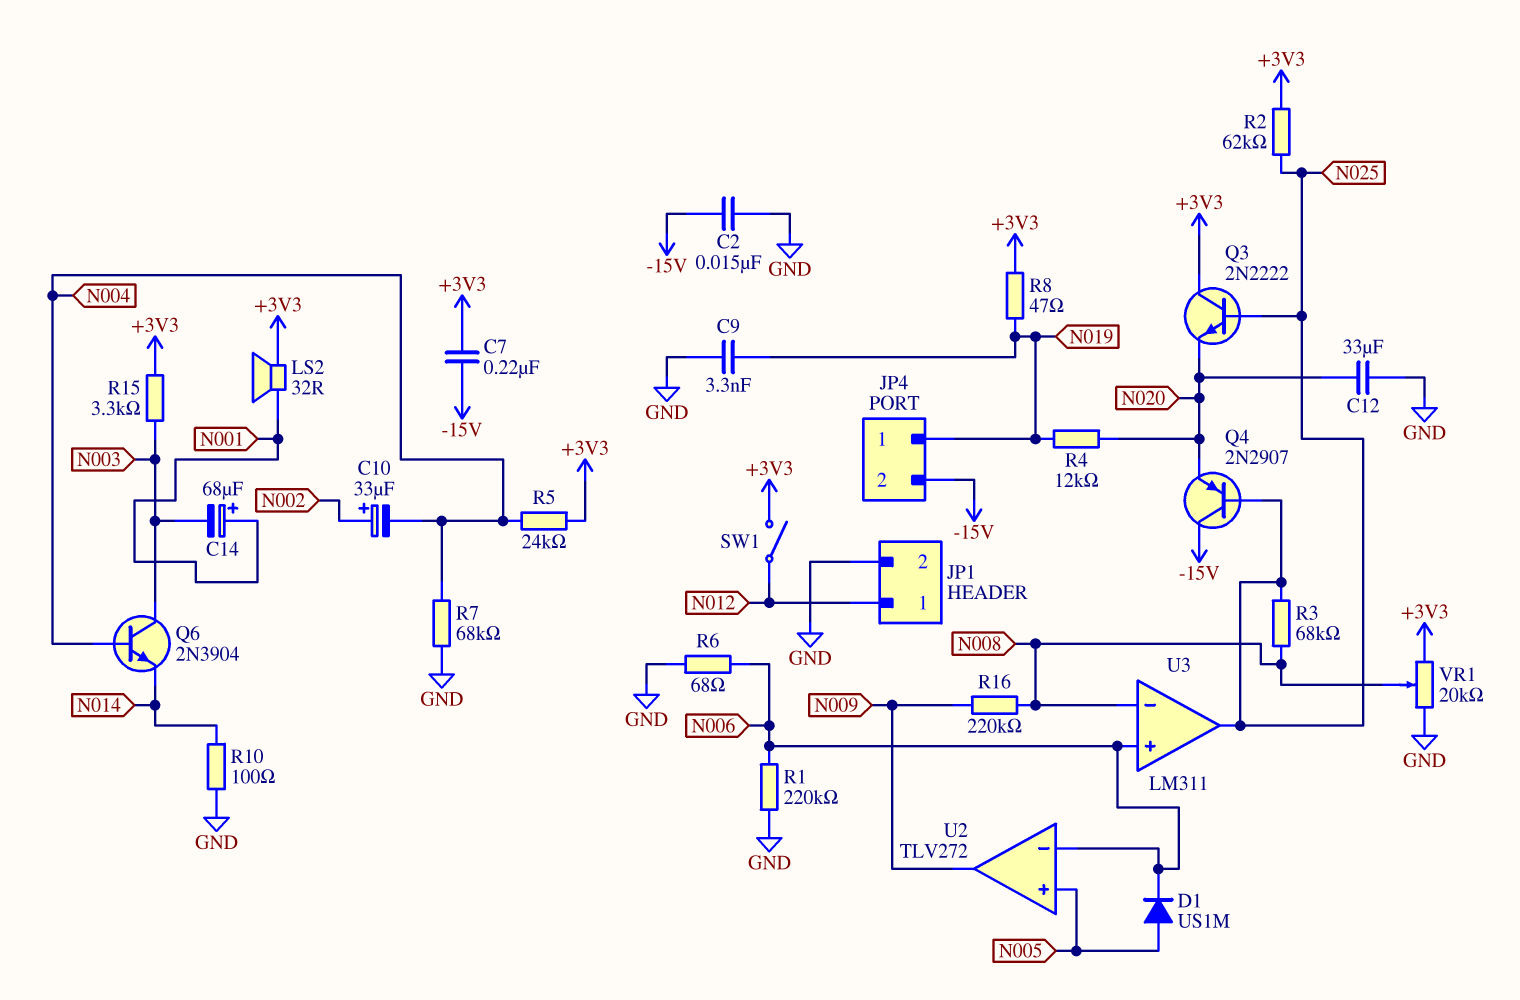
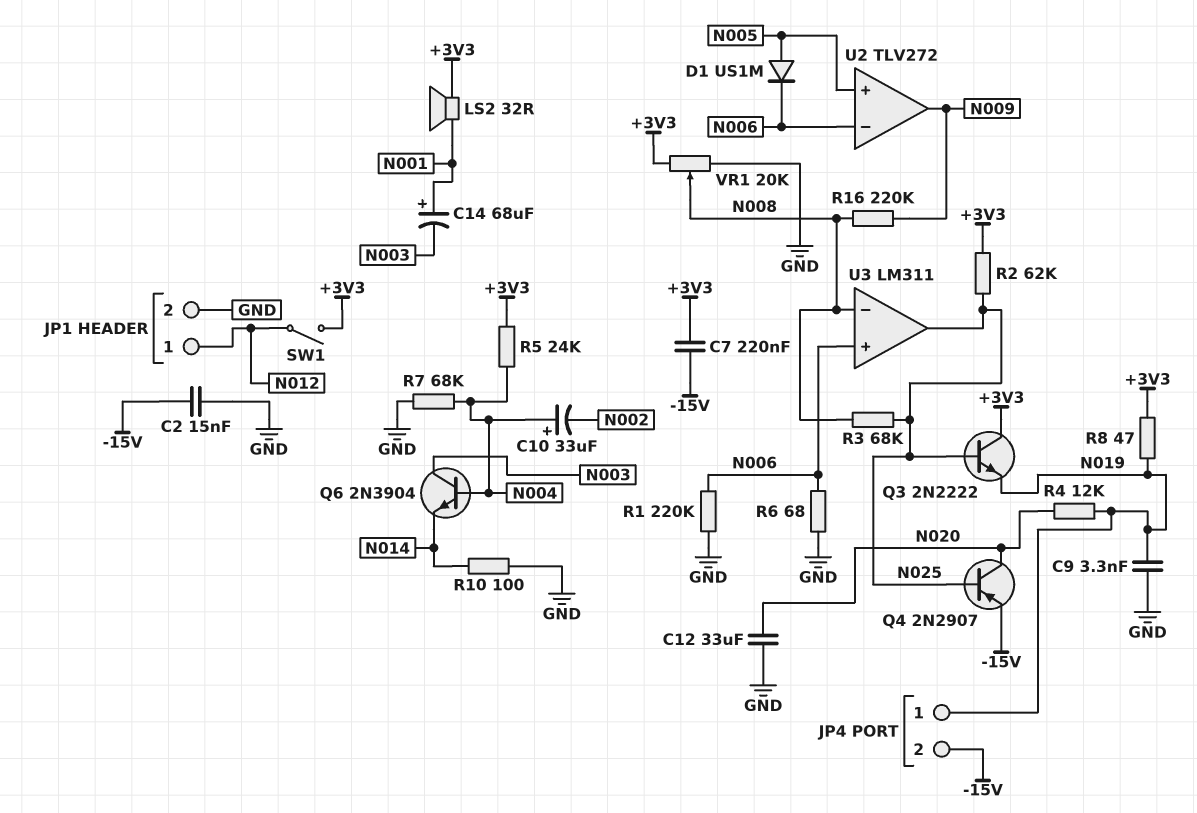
C10: 33uF (plus N002, minus N004) -> 33uF (plus N004, minus N002)
Q3: NPN 2N2222 (B N025, C +3V3, E N020) -> NPN 2N2222 (B N025, C +3V3, E N019)
Q4: PNP 2N2907 (B N025, C -15V, E N020) -> PNP 2N2907 (B N025, C N020, E -15V)
R15: 3.3k (+3V3, N003) -> none

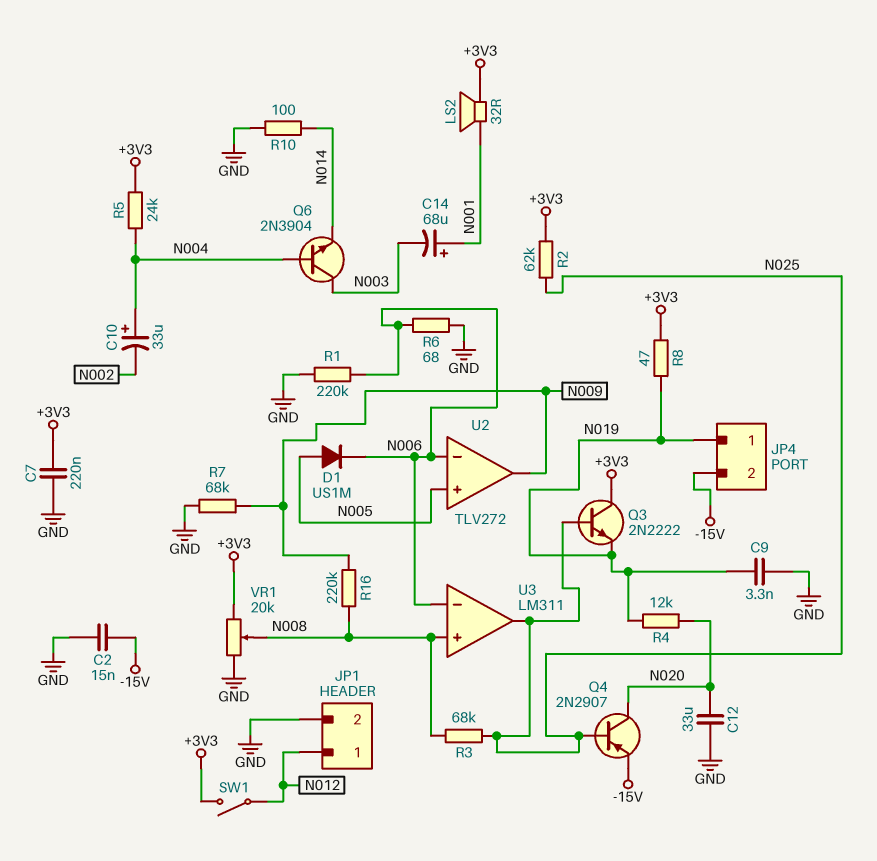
C7: 220nF (+3V3, -15V) -> 220nF (+3V3, GND)
R7: 68k (GND, N004) -> 68k (GND, N009)
U3 pin in+: N006 -> N008
U3 pin in-: N008 -> N006

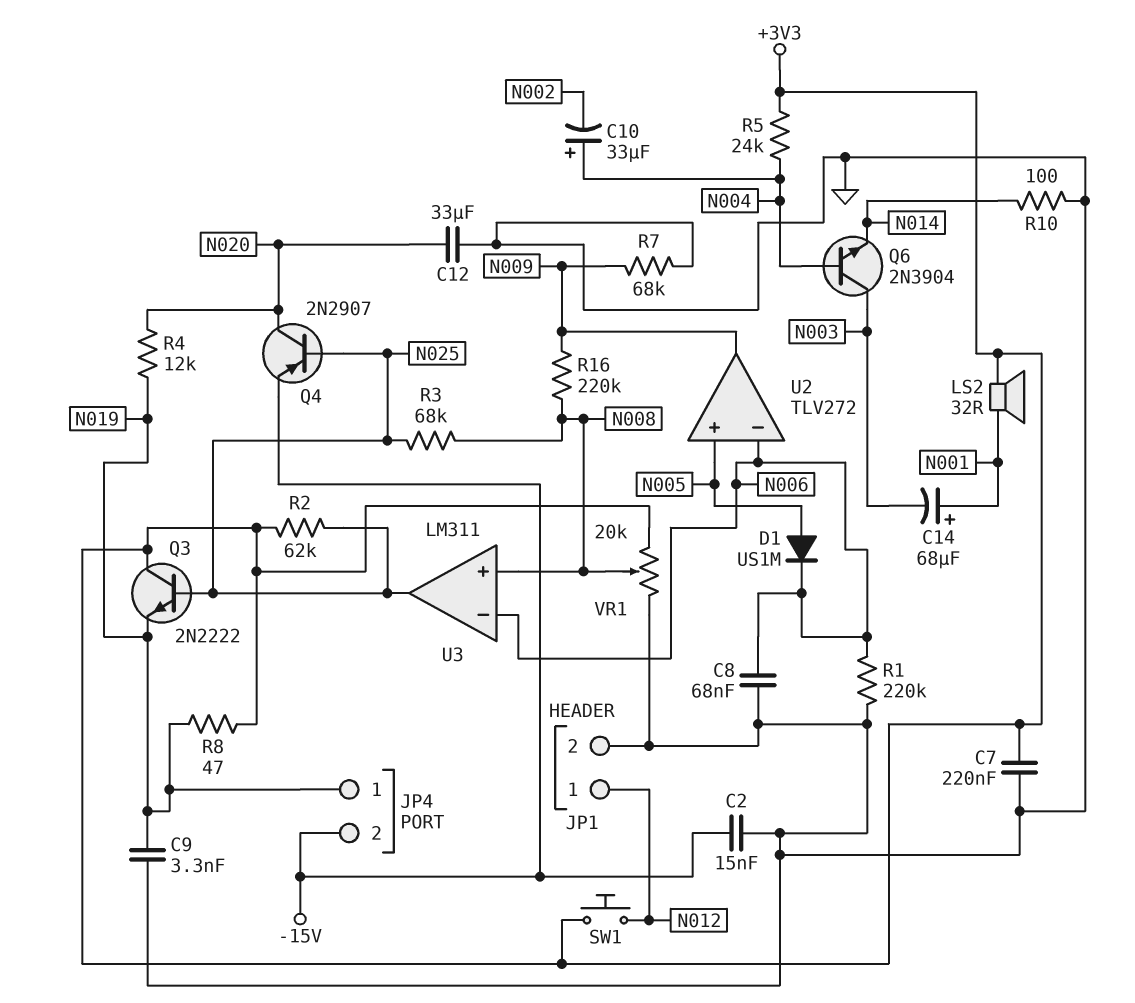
C8: none -> 68nF (GND, N006)
R6: 68 (GND, N006) -> none
SW1: switch (+3V3, N012) -> button (+3V3, N012)

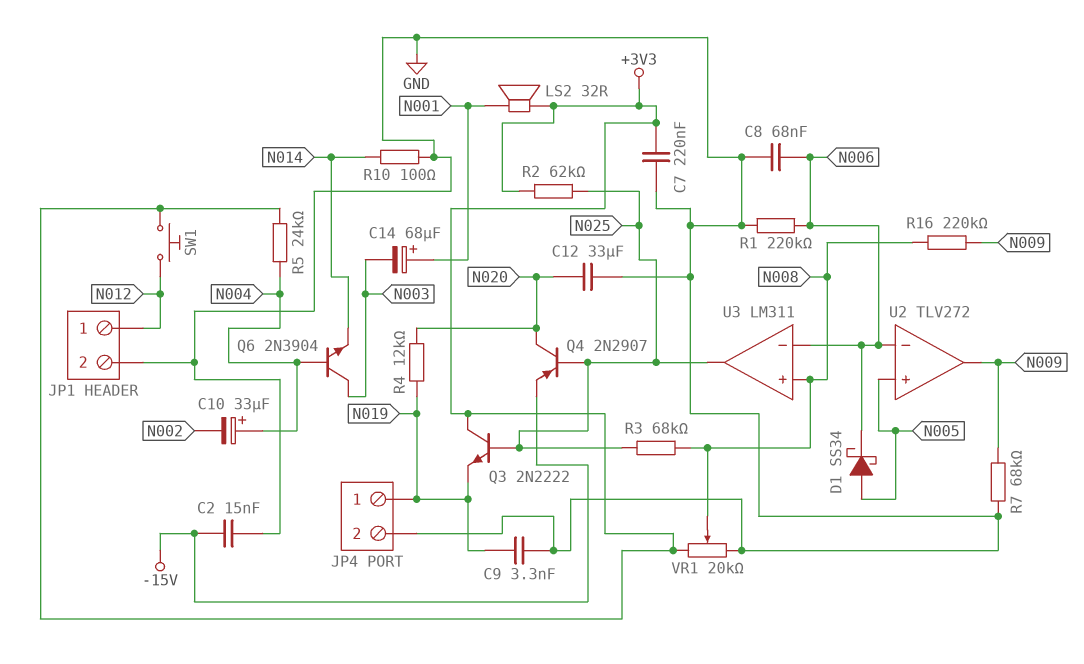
D1: diode US1M (A N005, K N006) -> schottky SS34 (A N005, K N006)
JP4 pin 2: -15V -> GND
R8: 47 (+3V3, N019) -> none

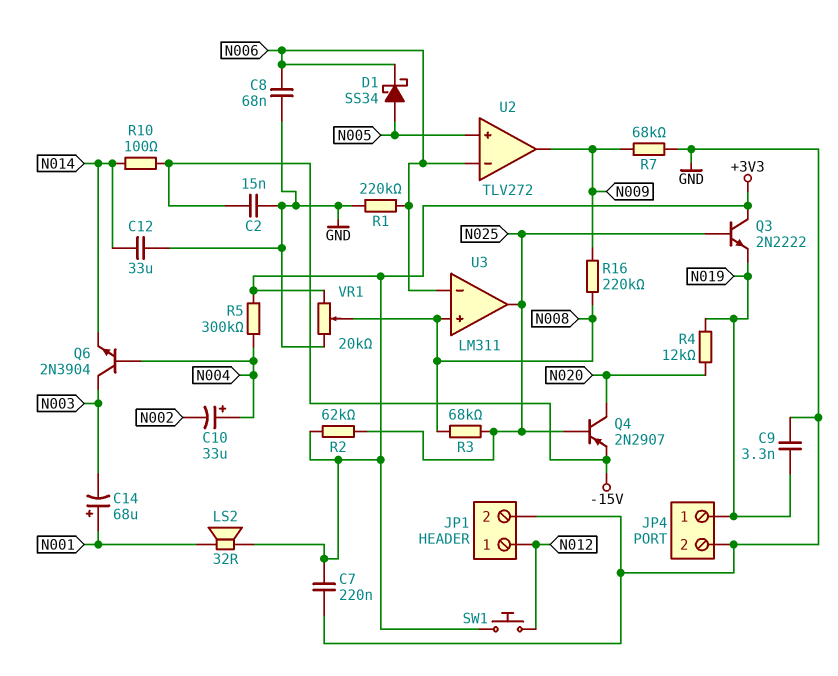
C12: 33uF (GND, N020) -> 33uF (GND, N014)
R5: 24k (+3V3, N004) -> 300k (+3V3, N004)
R10: 100 (GND, N014) -> 100 (-15V, N014)

